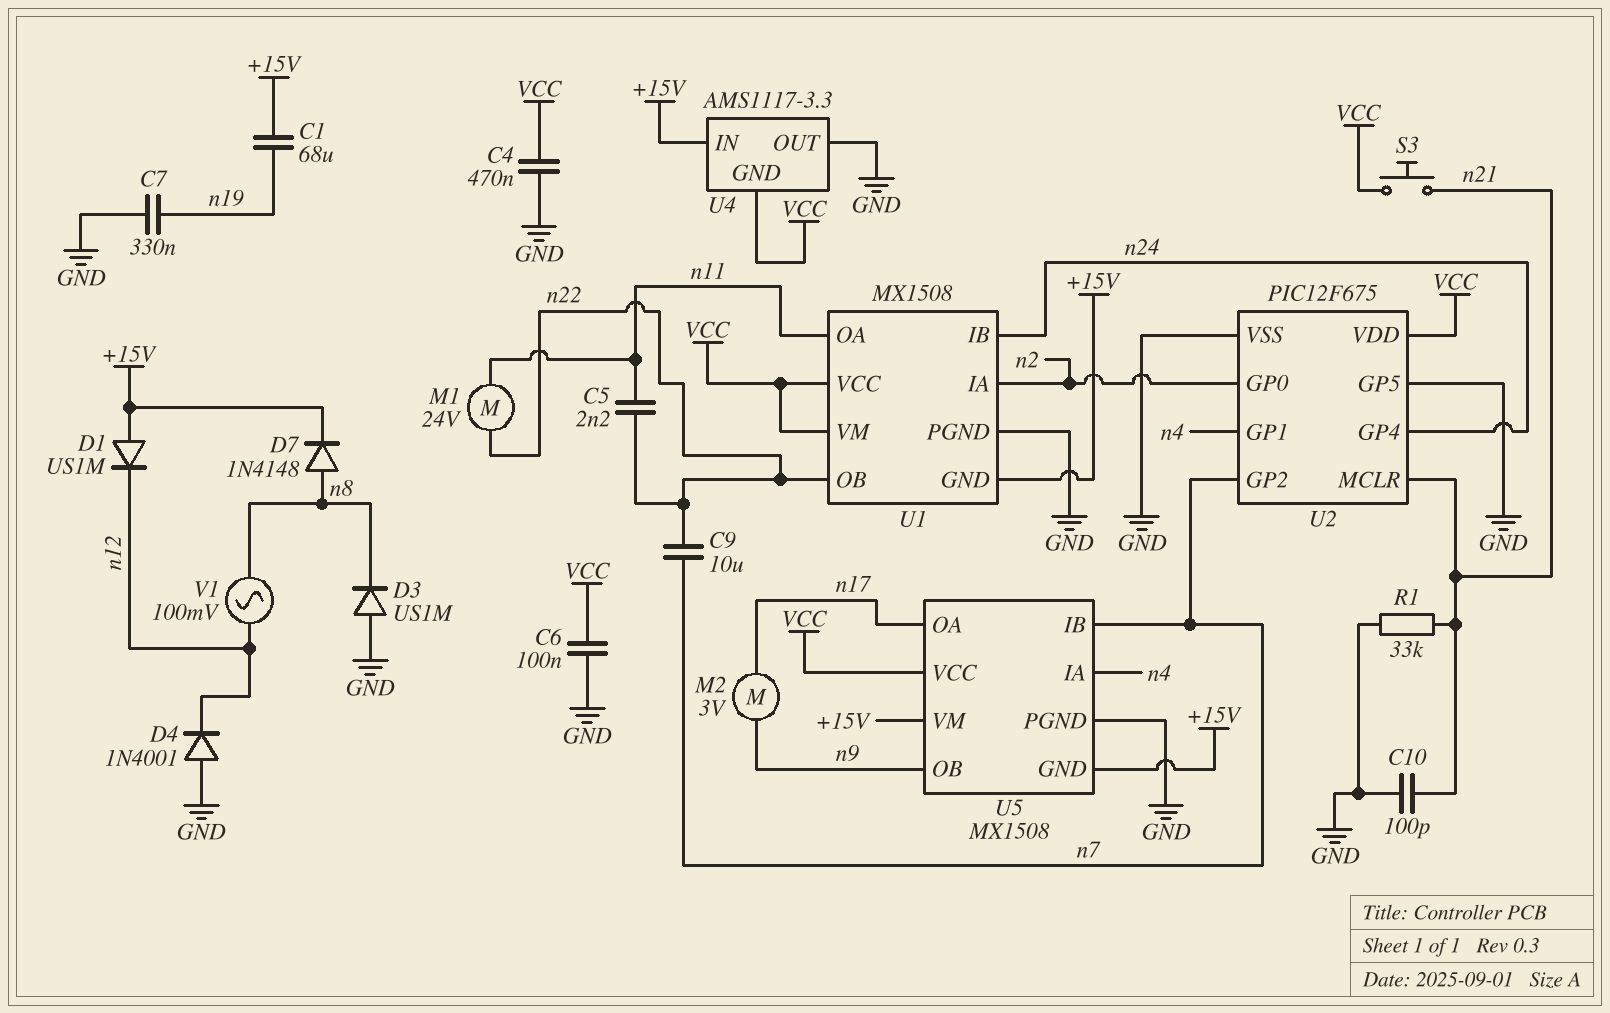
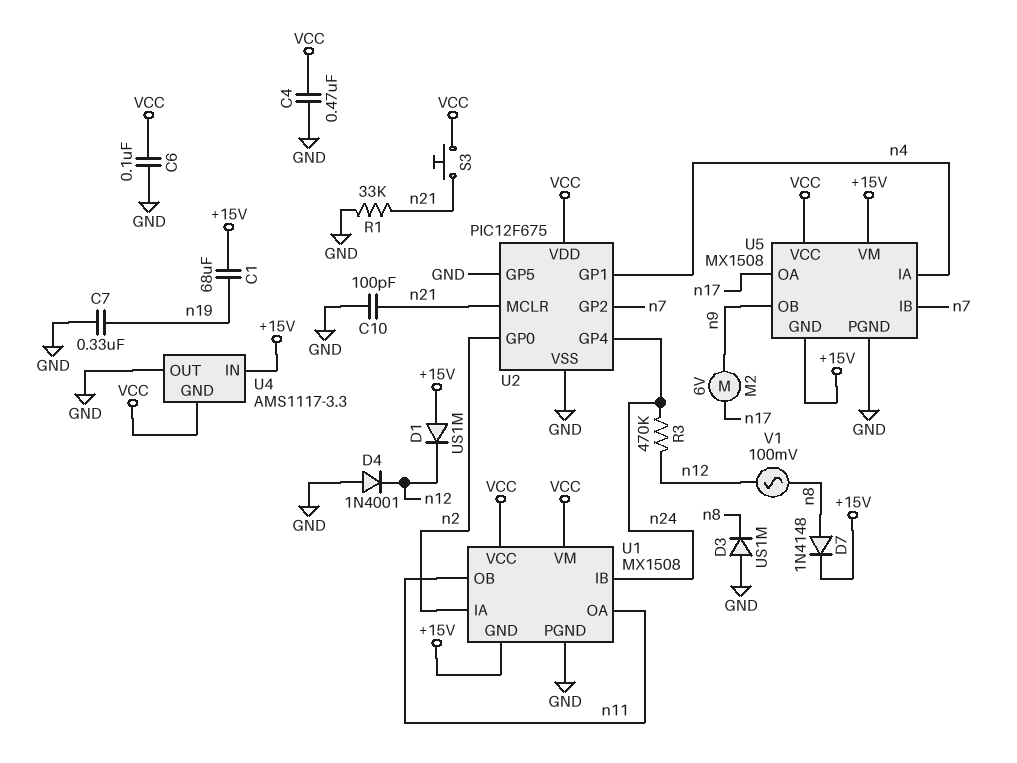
C5: 2.2nF (n11, n22) -> none
C9: 10uF (n7, n22) -> none
M1: motor 24V (n11, n22) -> none
M2: motor 3V (n9, n17) -> motor 6V (n9, n17)
R3: none -> 470k (n12, n24)
U1 pin OB: n22 -> n11

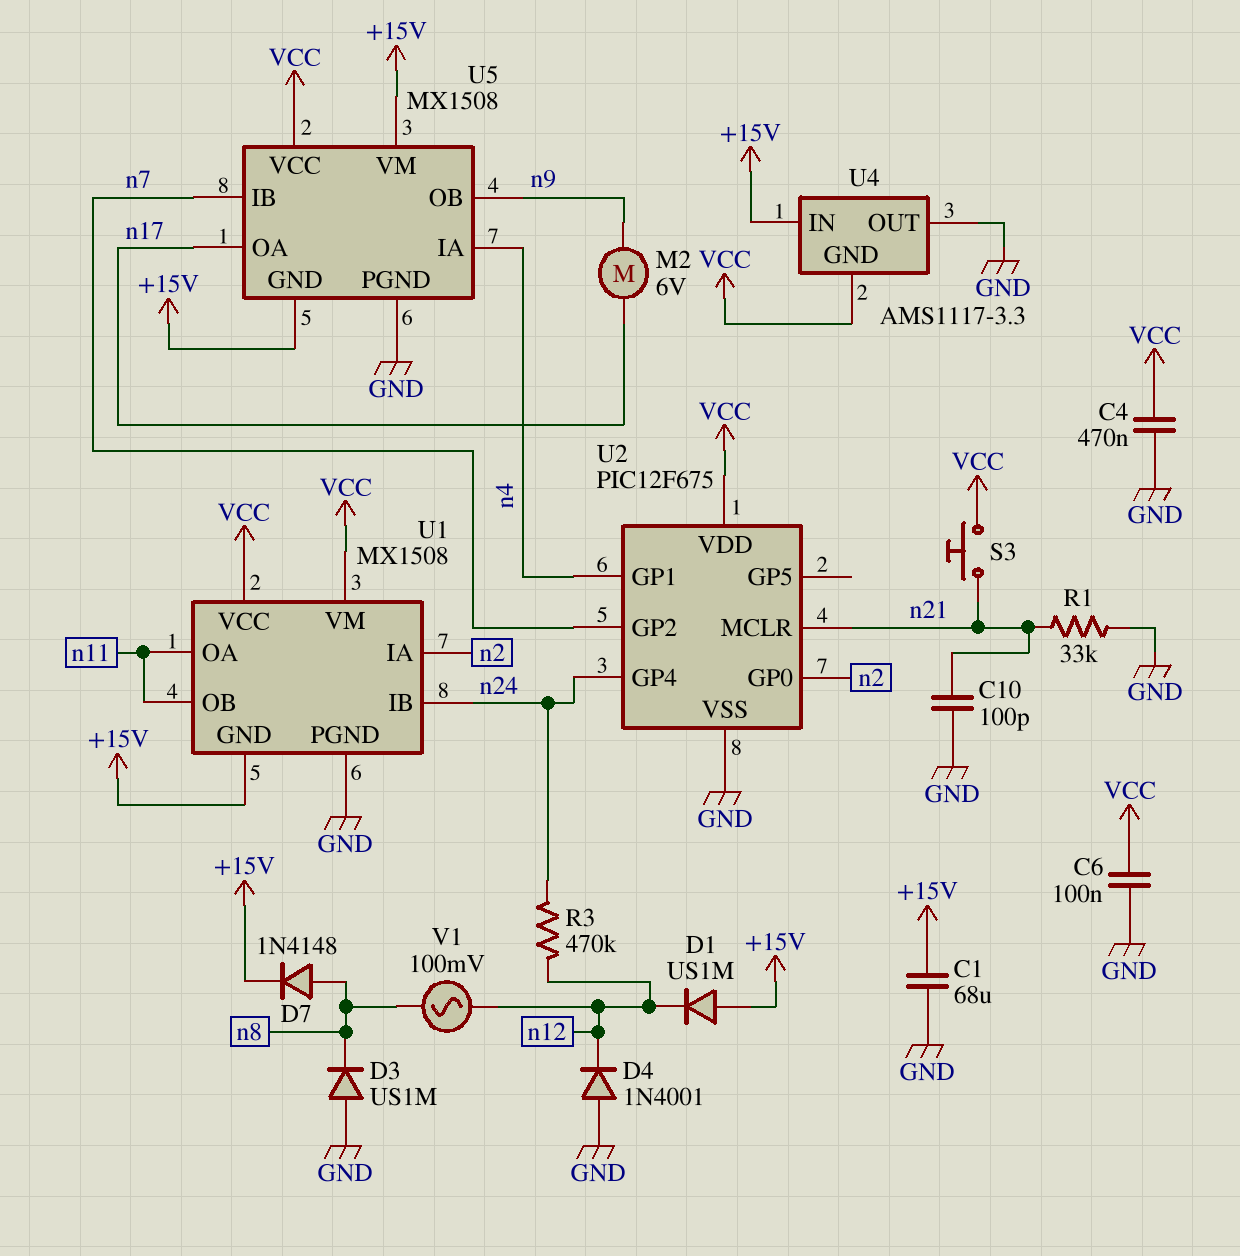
C1: 68uF (+15V, n19) -> 68uF (+15V, GND)
C7: 330nF (GND, n19) -> none
U2 pin GP5: GND -> none

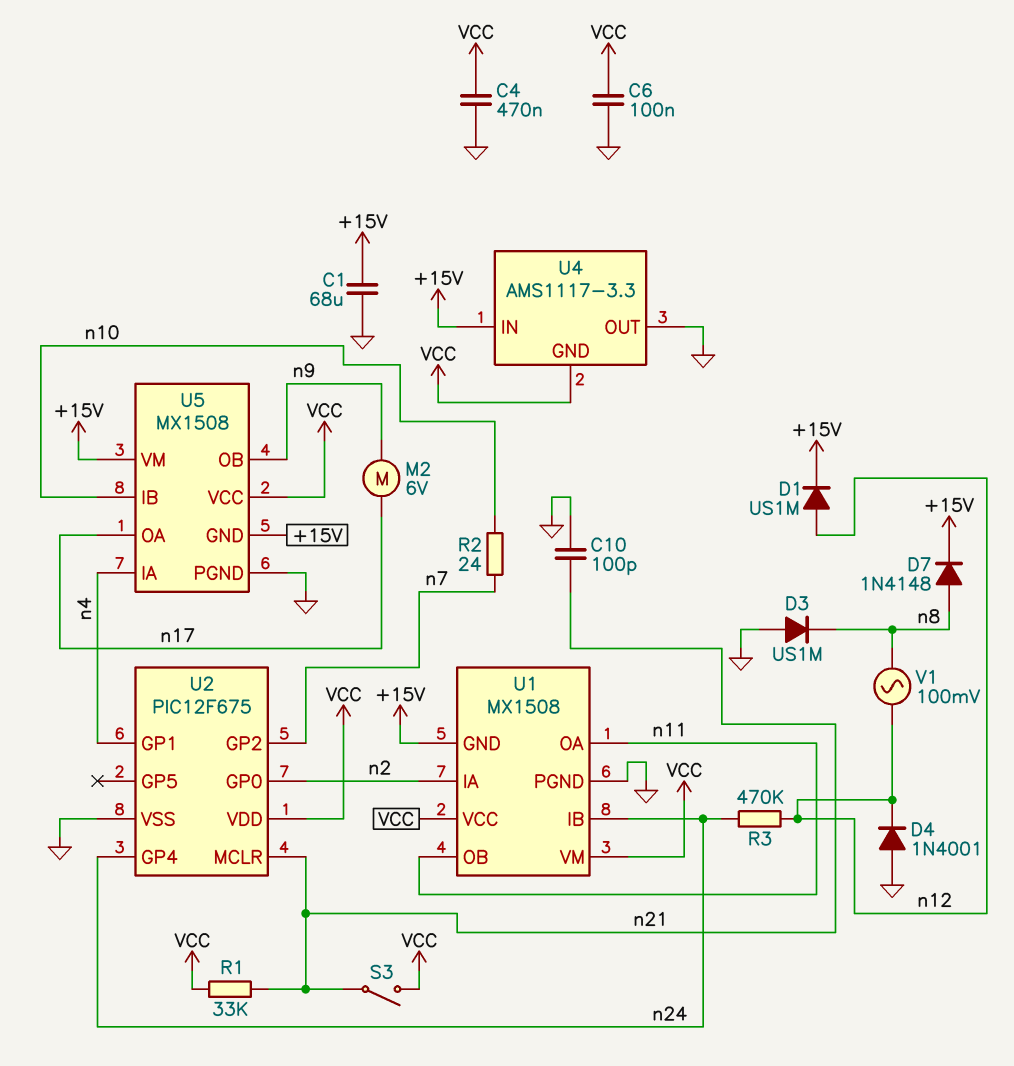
D1: diode US1M (A +15V, K n12) -> diode US1M (A n12, K +15V)
R1: 33k (GND, n21) -> 33k (VCC, n21)
R2: none -> 24 (n7, n10)
S3: button (VCC, n21) -> switch (VCC, n21)
U5 pin IB: n7 -> n10

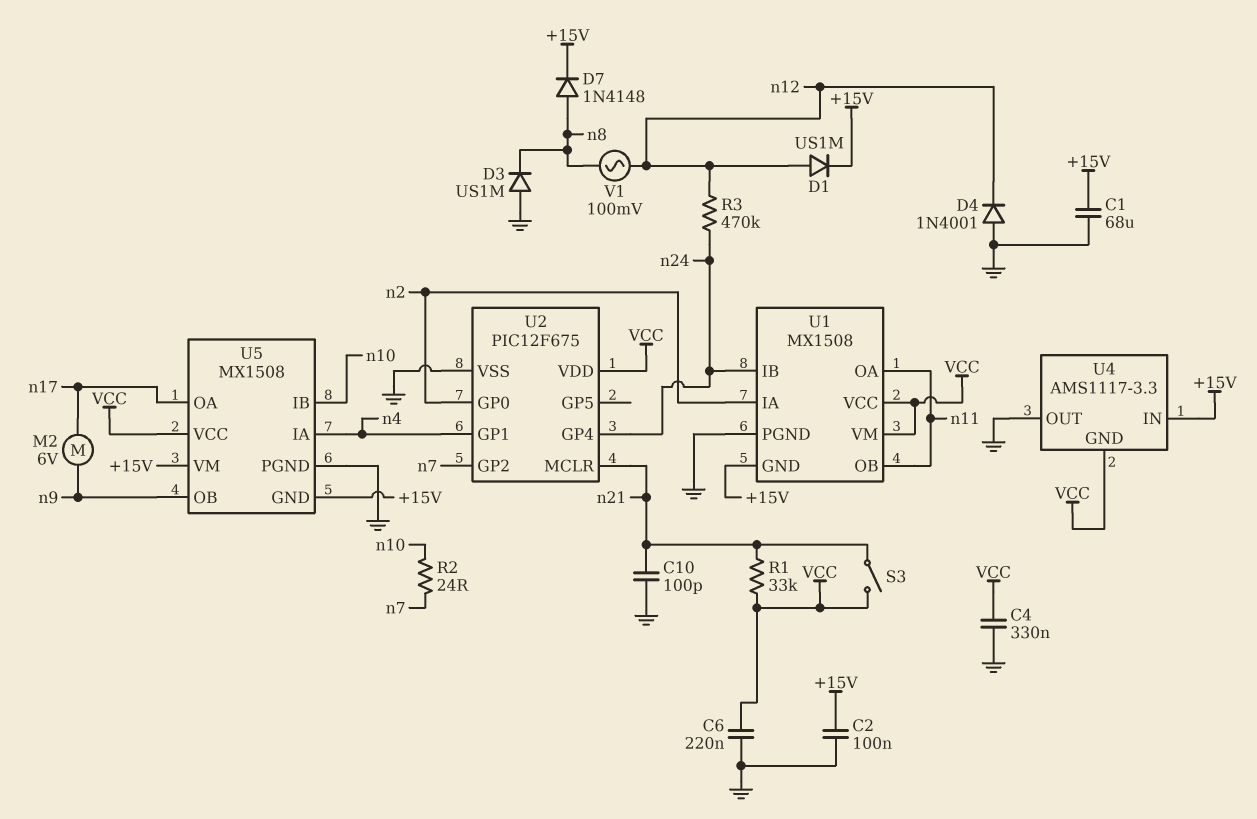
C2: none -> 100nF (+15V, GND)
C4: 470nF (GND, VCC) -> 330nF (GND, VCC)
C6: 100nF (GND, VCC) -> 220nF (GND, VCC)

